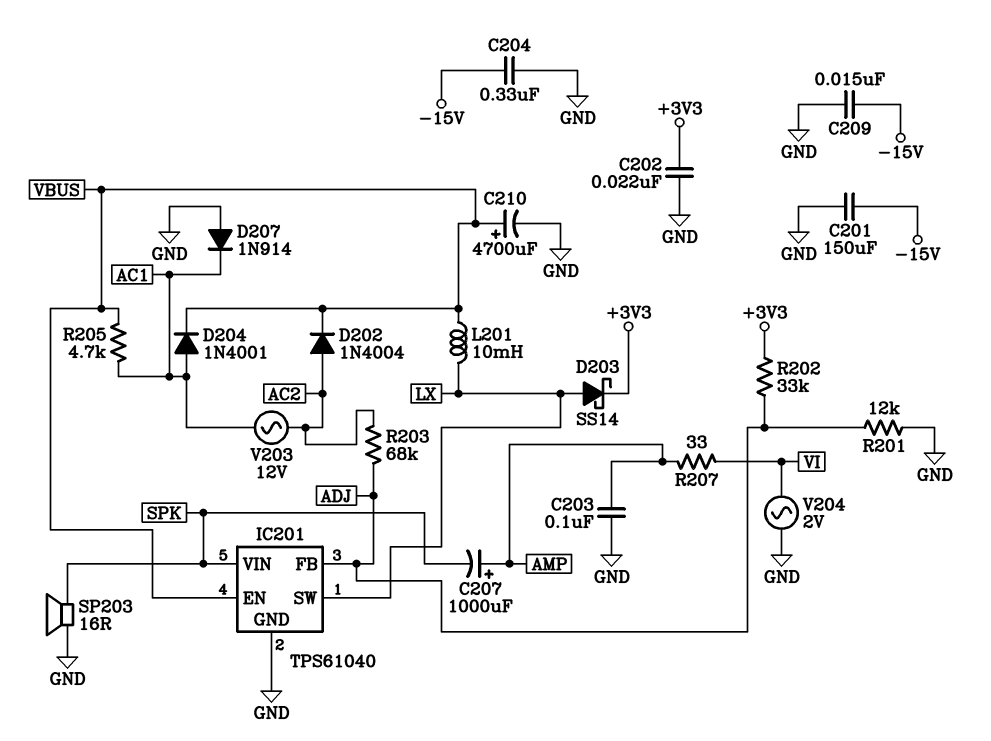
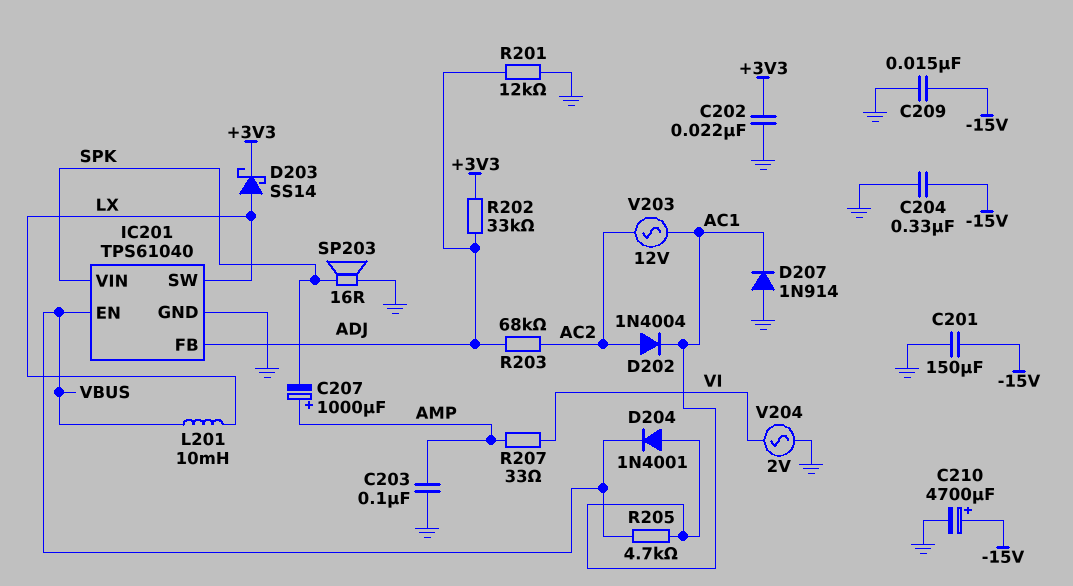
C210: 4700uF (plus VBUS, minus GND) -> 4700uF (plus -15V, minus GND)
D202: diode 1N4004 (A AC2, K VBUS) -> diode 1N4004 (A AC2, K AC1)

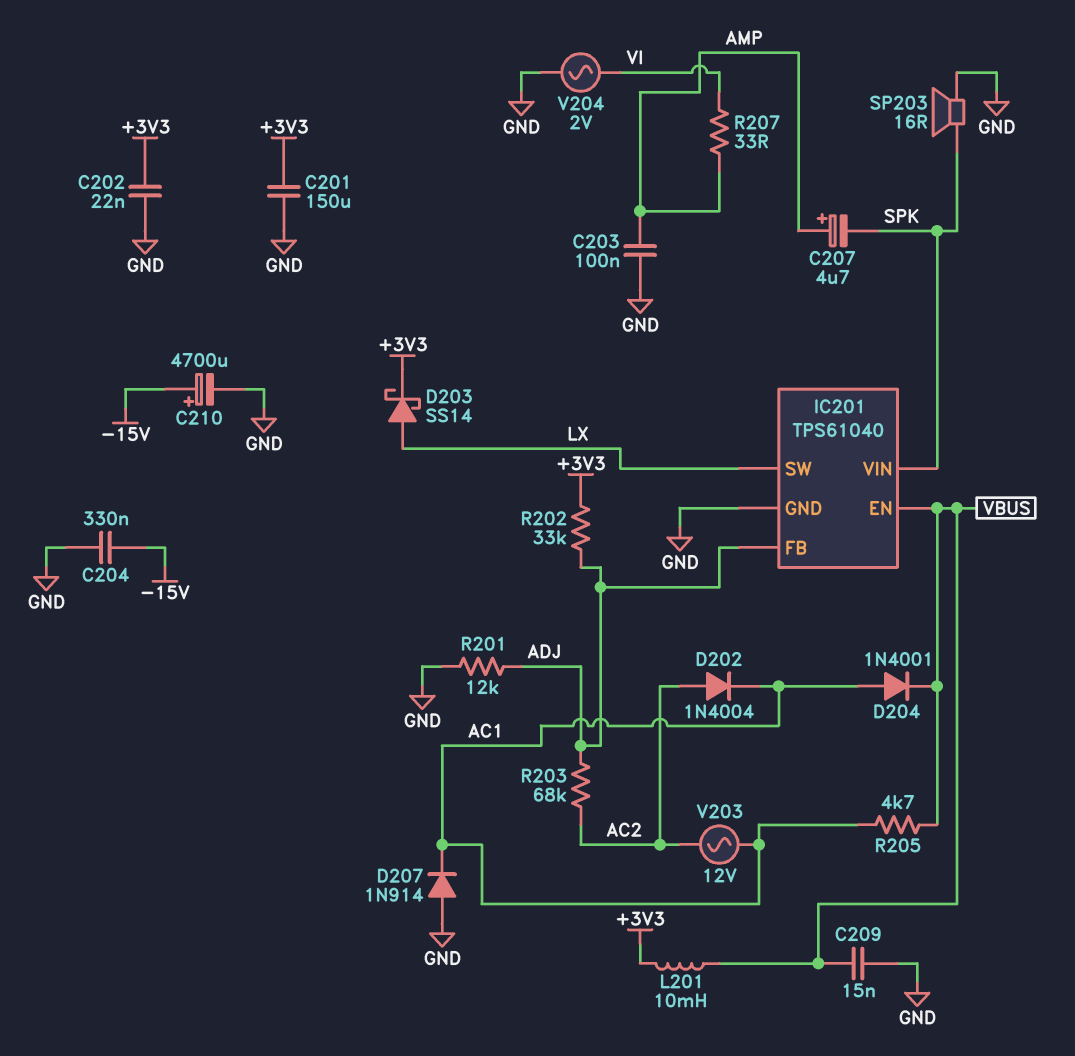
C201: 150uF (-15V, GND) -> 150uF (+3V3, GND)
C207: 1000uF (plus AMP, minus SPK) -> 4.7uF (plus AMP, minus SPK)
C209: 15nF (-15V, GND) -> 15nF (GND, VBUS)
L201: 10mH (LX, VBUS) -> 10mH (+3V3, VBUS)

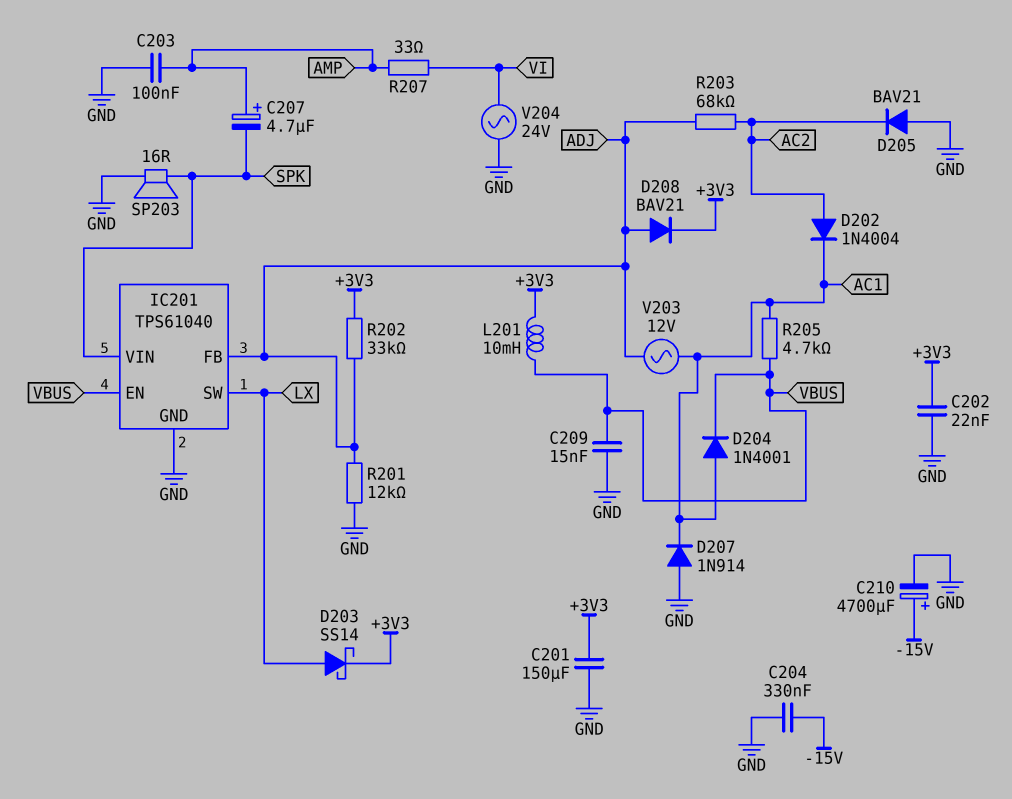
D205: none -> diode BAV21 (A GND, K AC2)
D208: none -> diode BAV21 (A ADJ, K +3V3)
V203: AC 12V (AC1, AC2) -> AC 12V (AC1, ADJ)
V204: AC 2V (GND, VI) -> AC 24V (GND, VI)

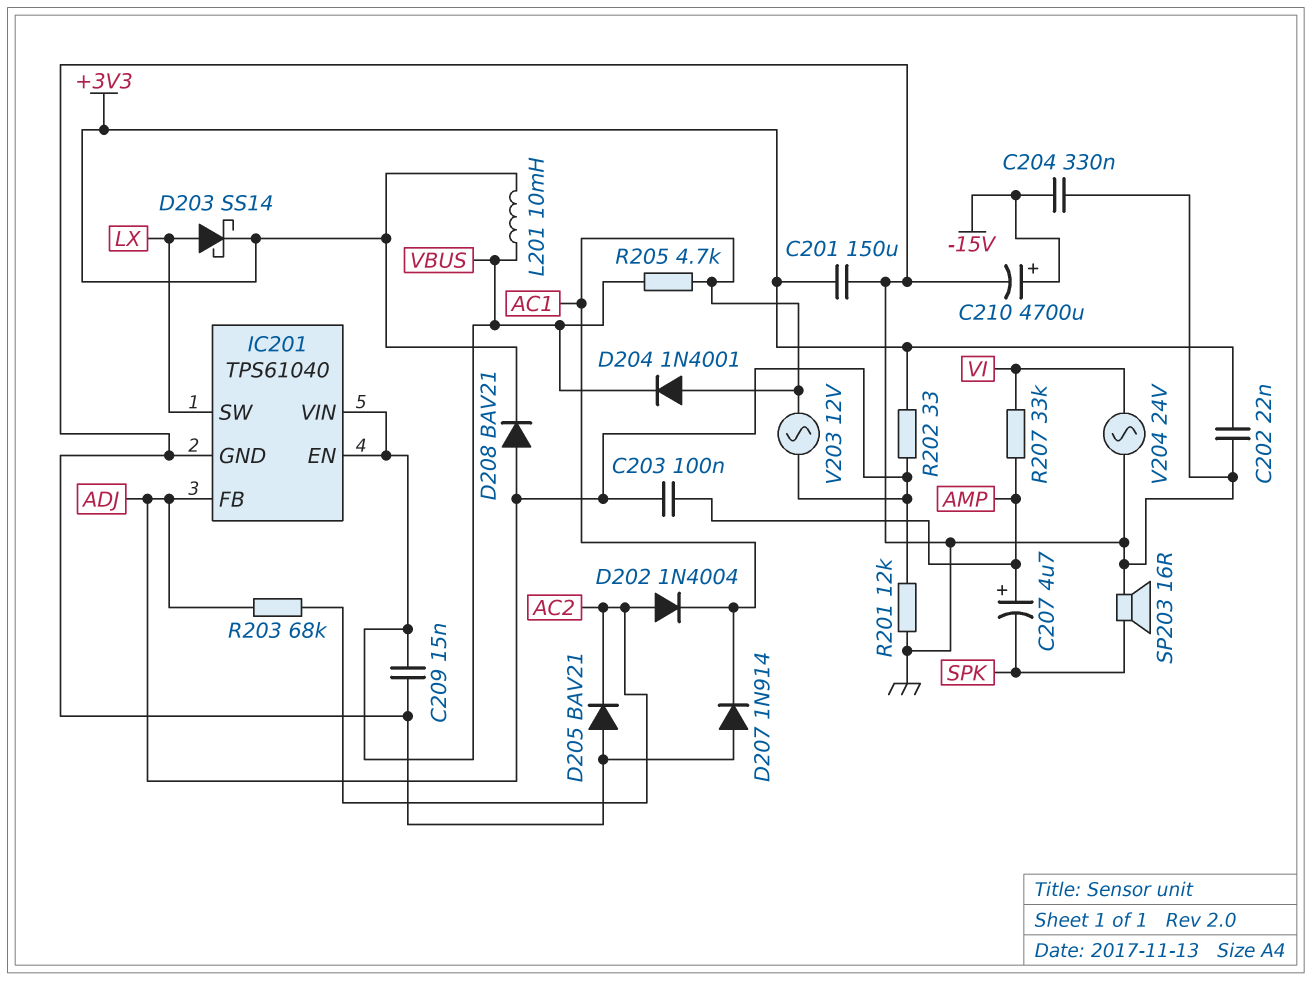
C203: 100nF (AMP, GND) -> 100nF (ADJ, AMP)
IC201 pin VIN: SPK -> VBUS
R202: 33k (+3V3, ADJ) -> 33 (+3V3, ADJ)
R207: 33 (AMP, VI) -> 33k (AMP, VI)

